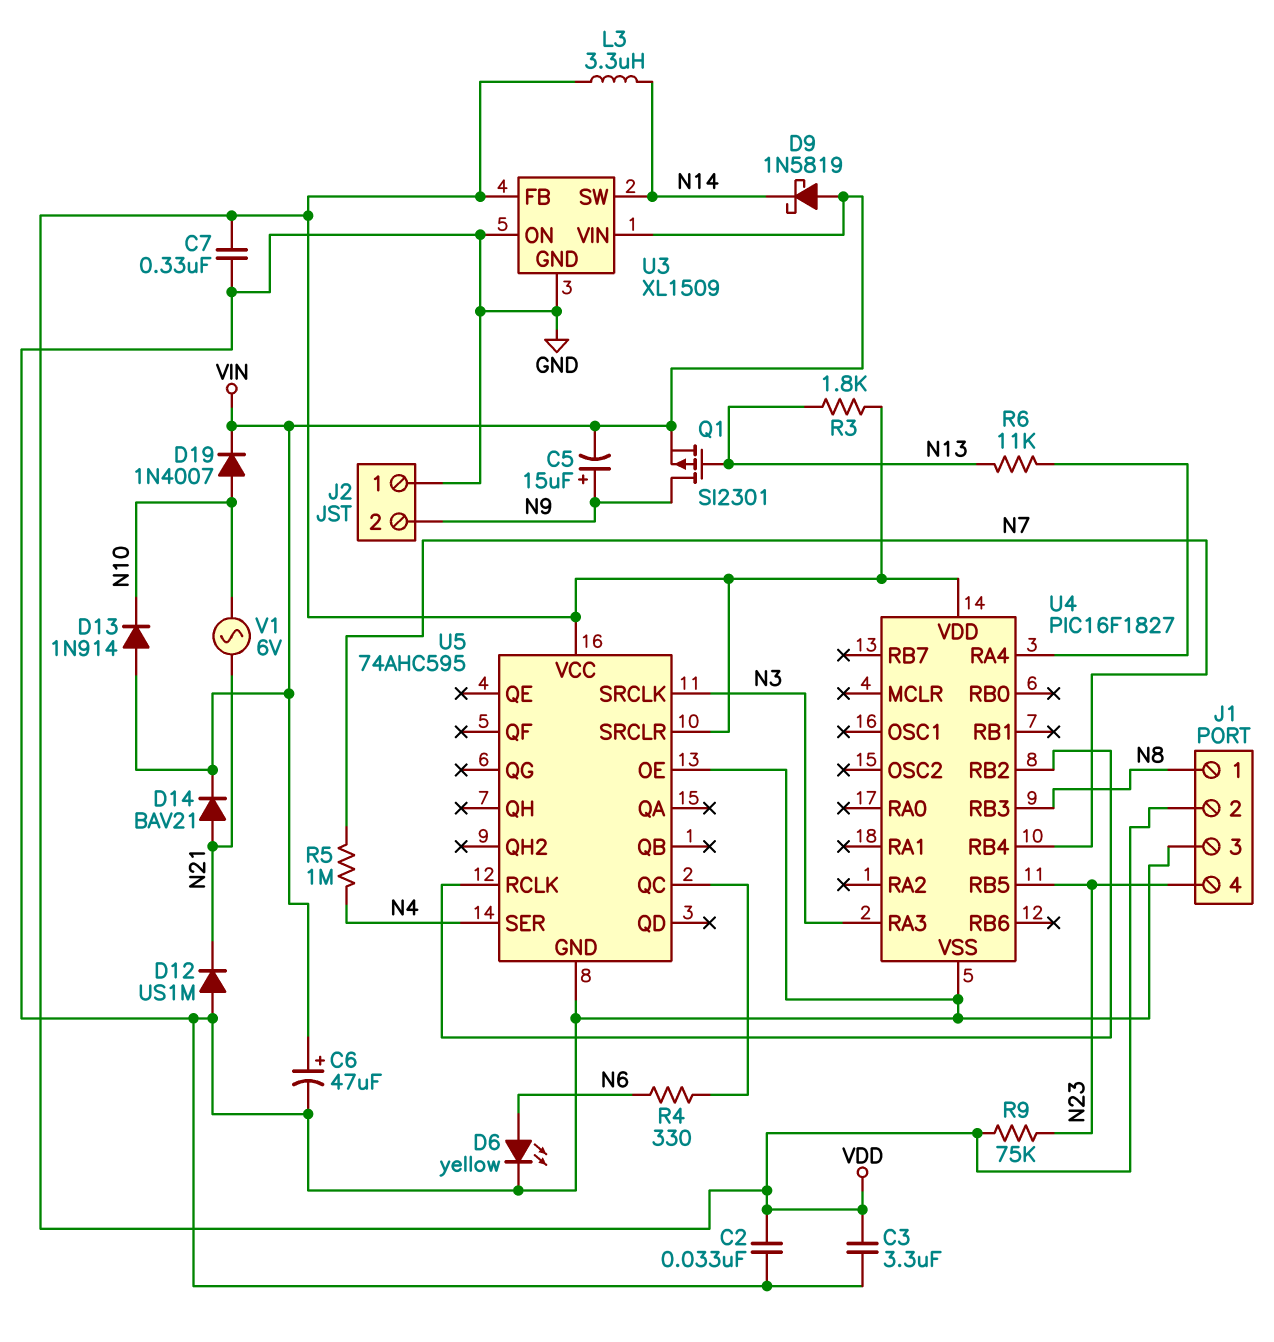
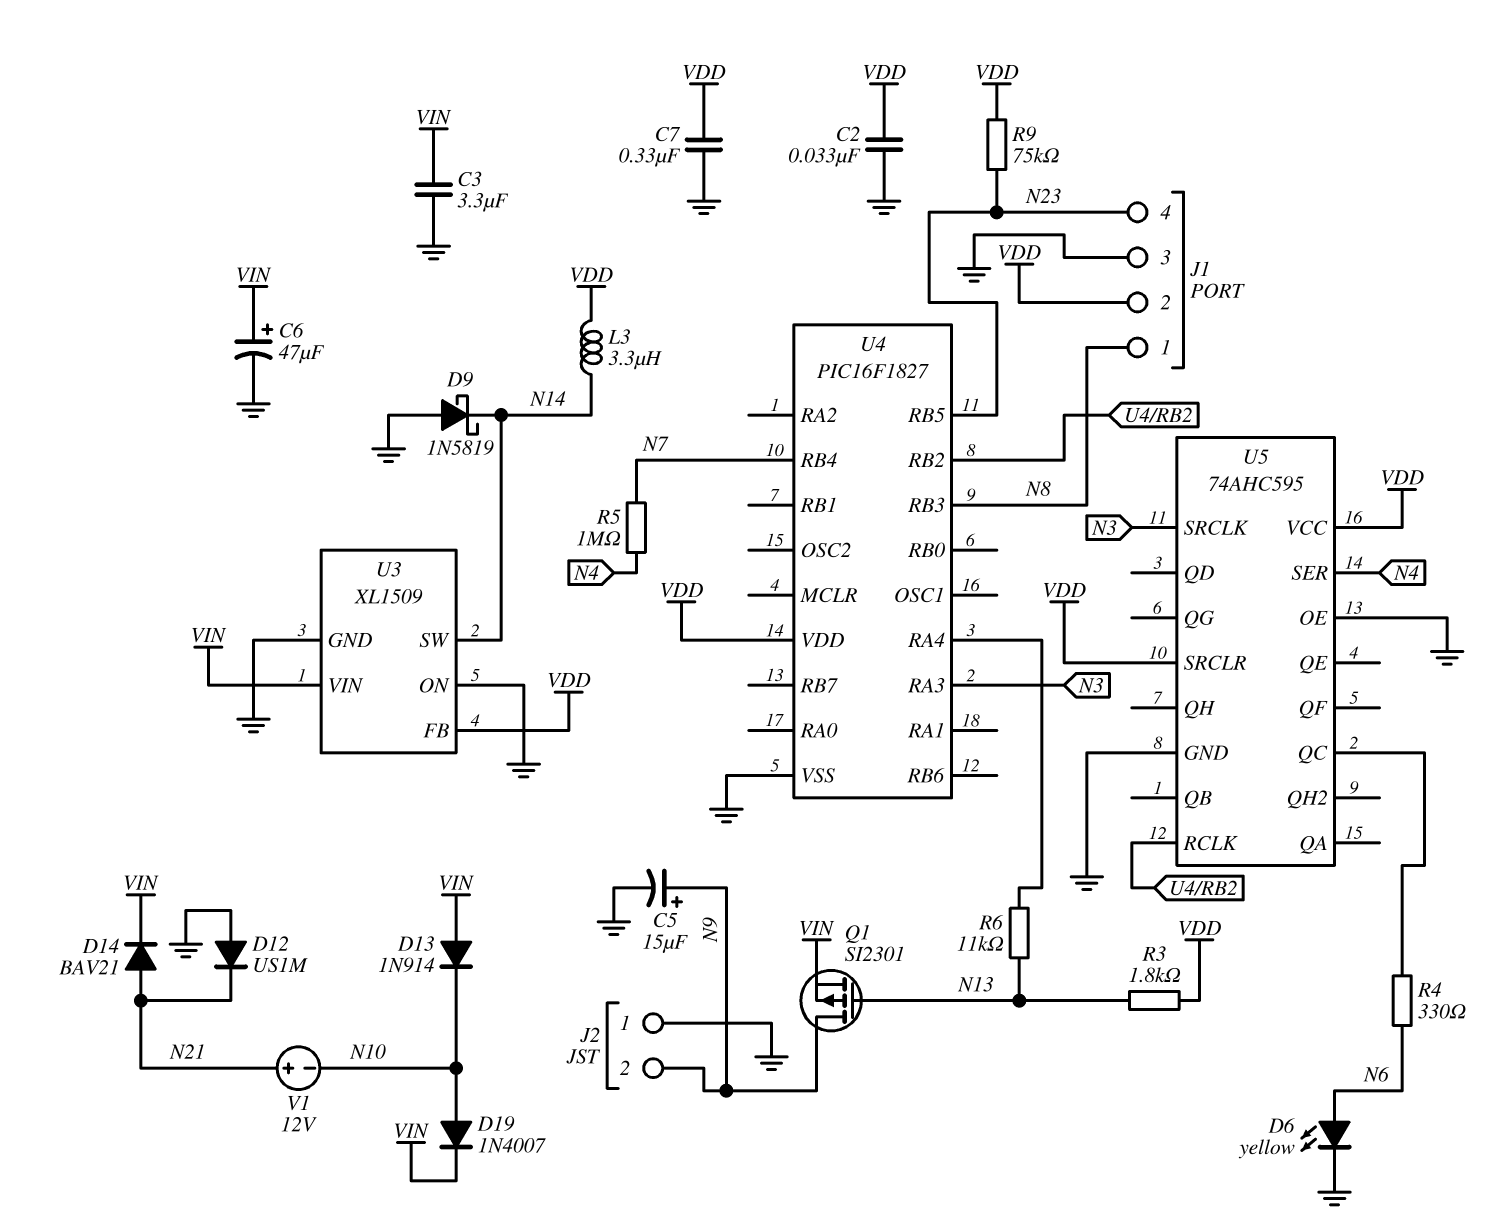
C3: 3.3uF (GND, VDD) -> 3.3uF (GND, VIN)
C5: 15uF (plus N9, minus VIN) -> 15uF (plus N9, minus GND)
D9: schottky 1N5819 (A VIN, K N14) -> schottky 1N5819 (A GND, K N14)
V1: AC 6V (N10, N21) -> 12V (plus N21, minus N10)

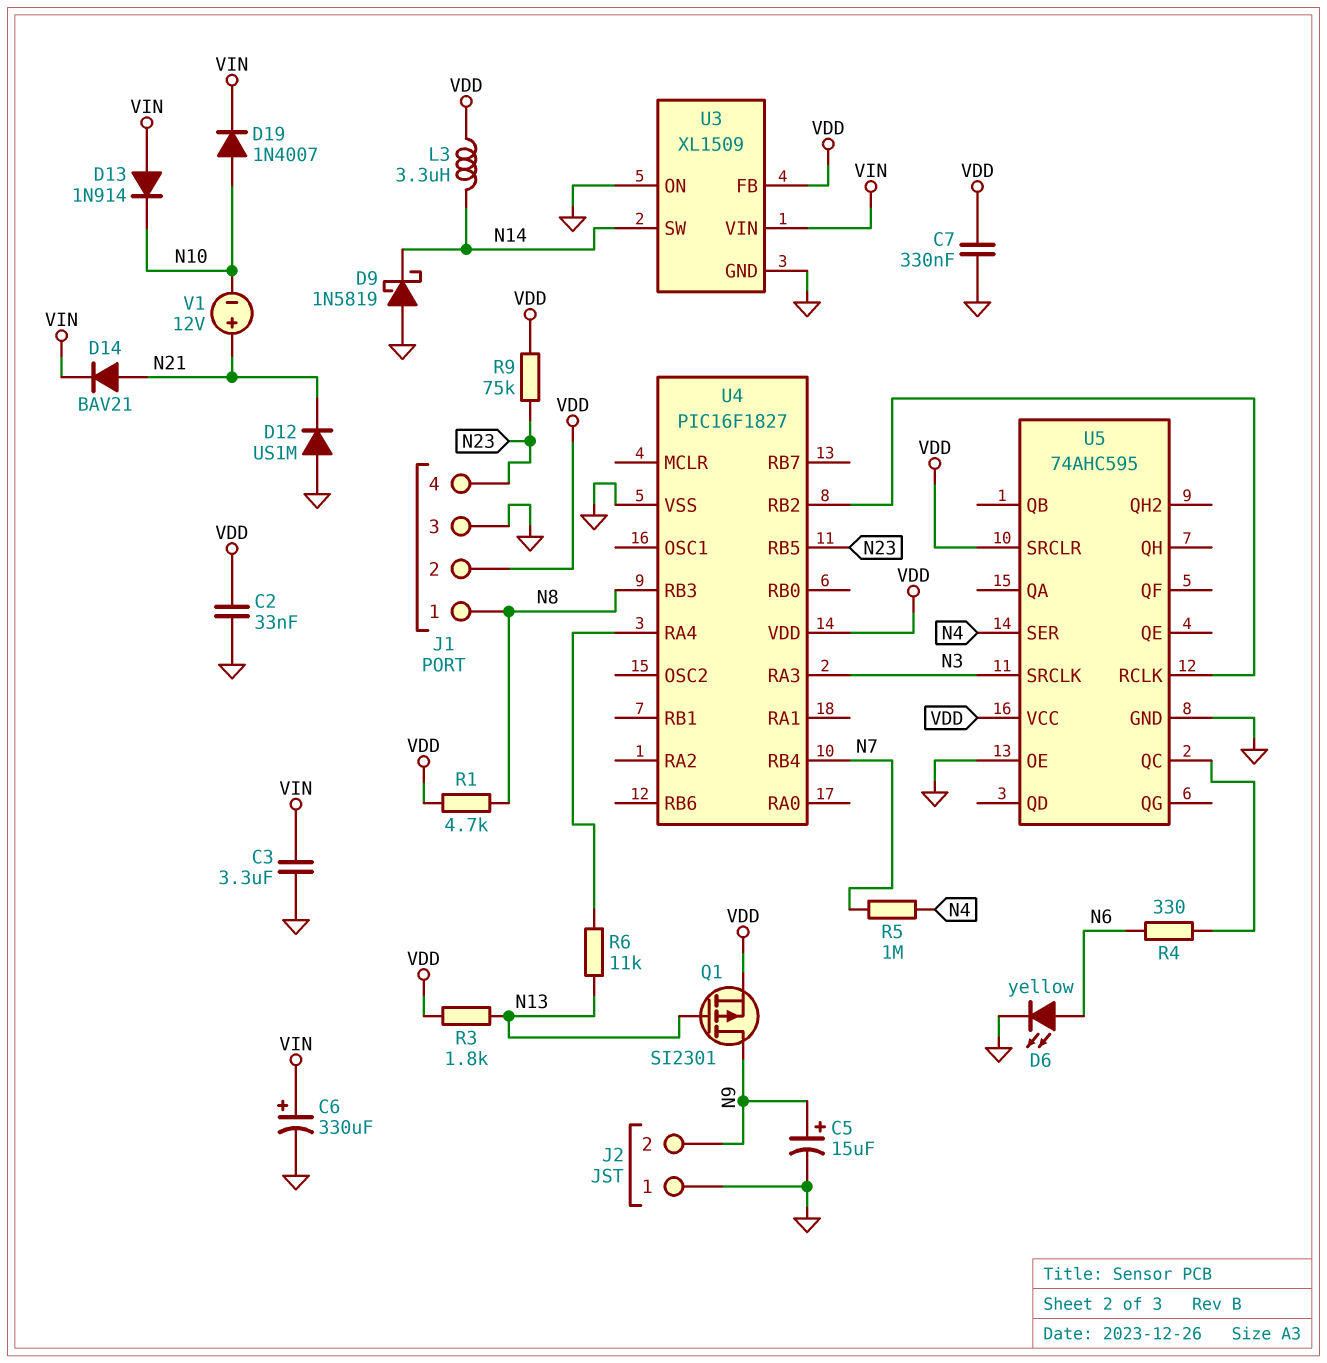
C6: 47uF (plus VIN, minus GND) -> 330uF (plus VIN, minus GND)
Q1: PMOS SI2301 (G N13, D N9, S VIN) -> PMOS SI2301 (G N13, D N9, S VDD)
R1: none -> 4.7k (N8, VDD)

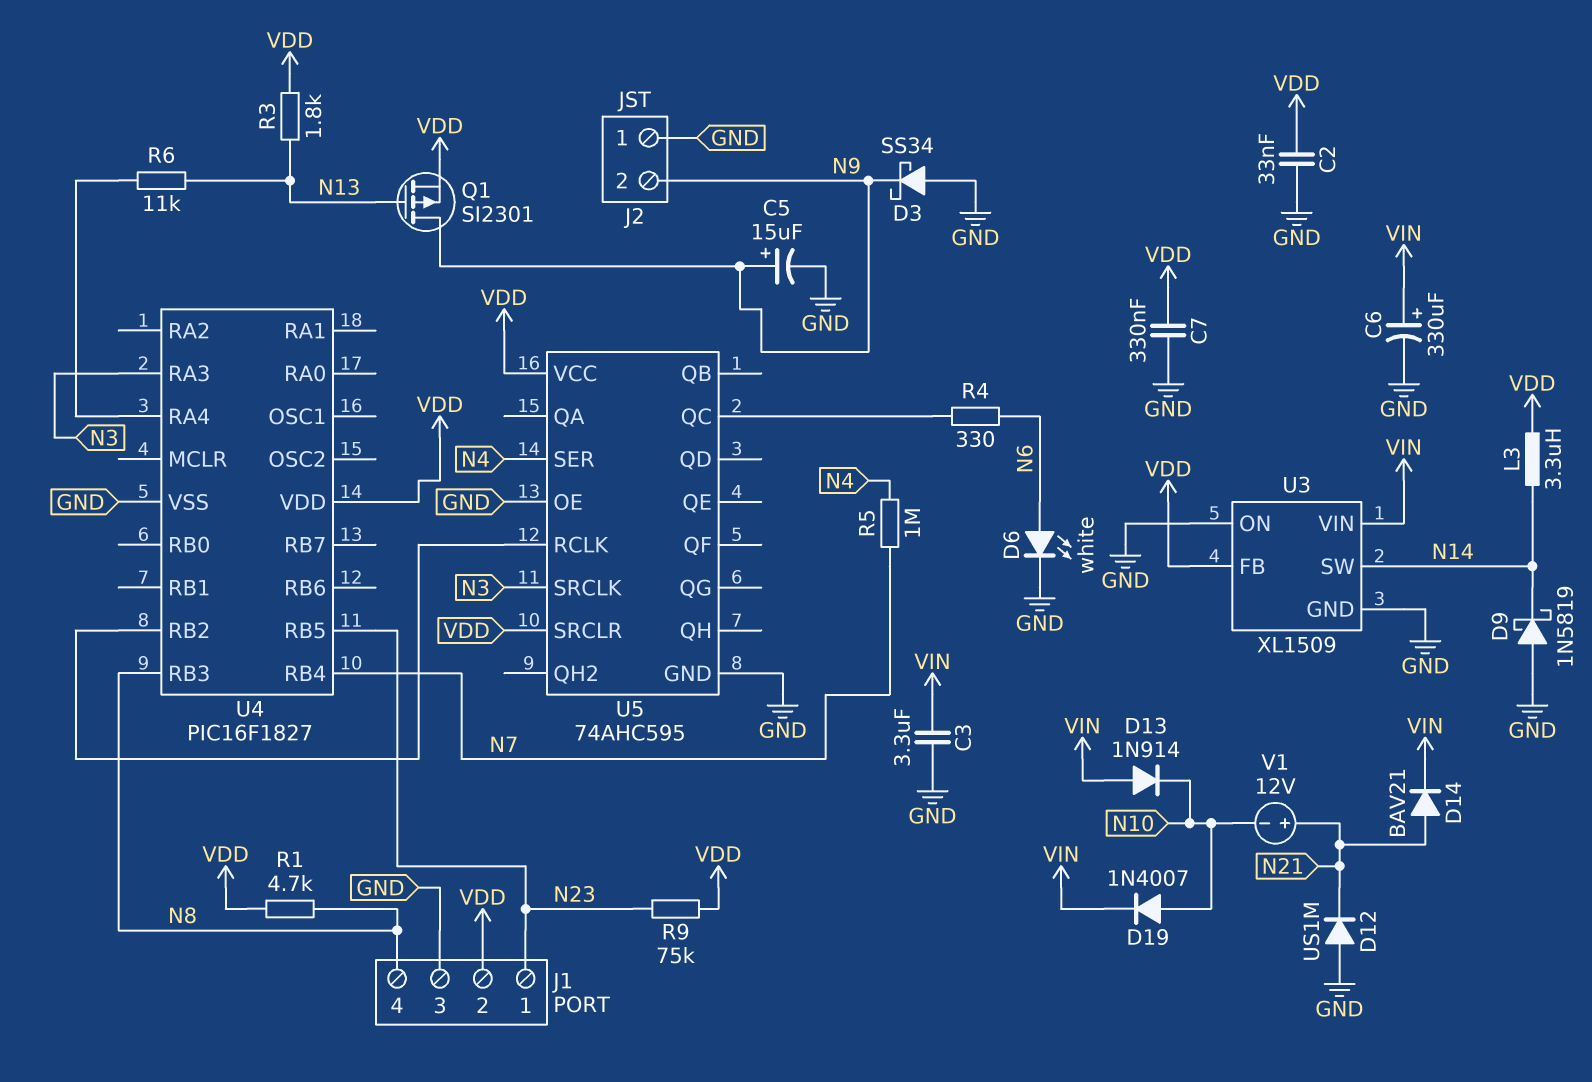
D3: none -> schottky SS34 (A GND, K N9)
D6: LED yellow (A N6, K GND) -> LED white (A N6, K GND)
J1 pin 1: N8 -> N23
J1 pin 4: N23 -> N8

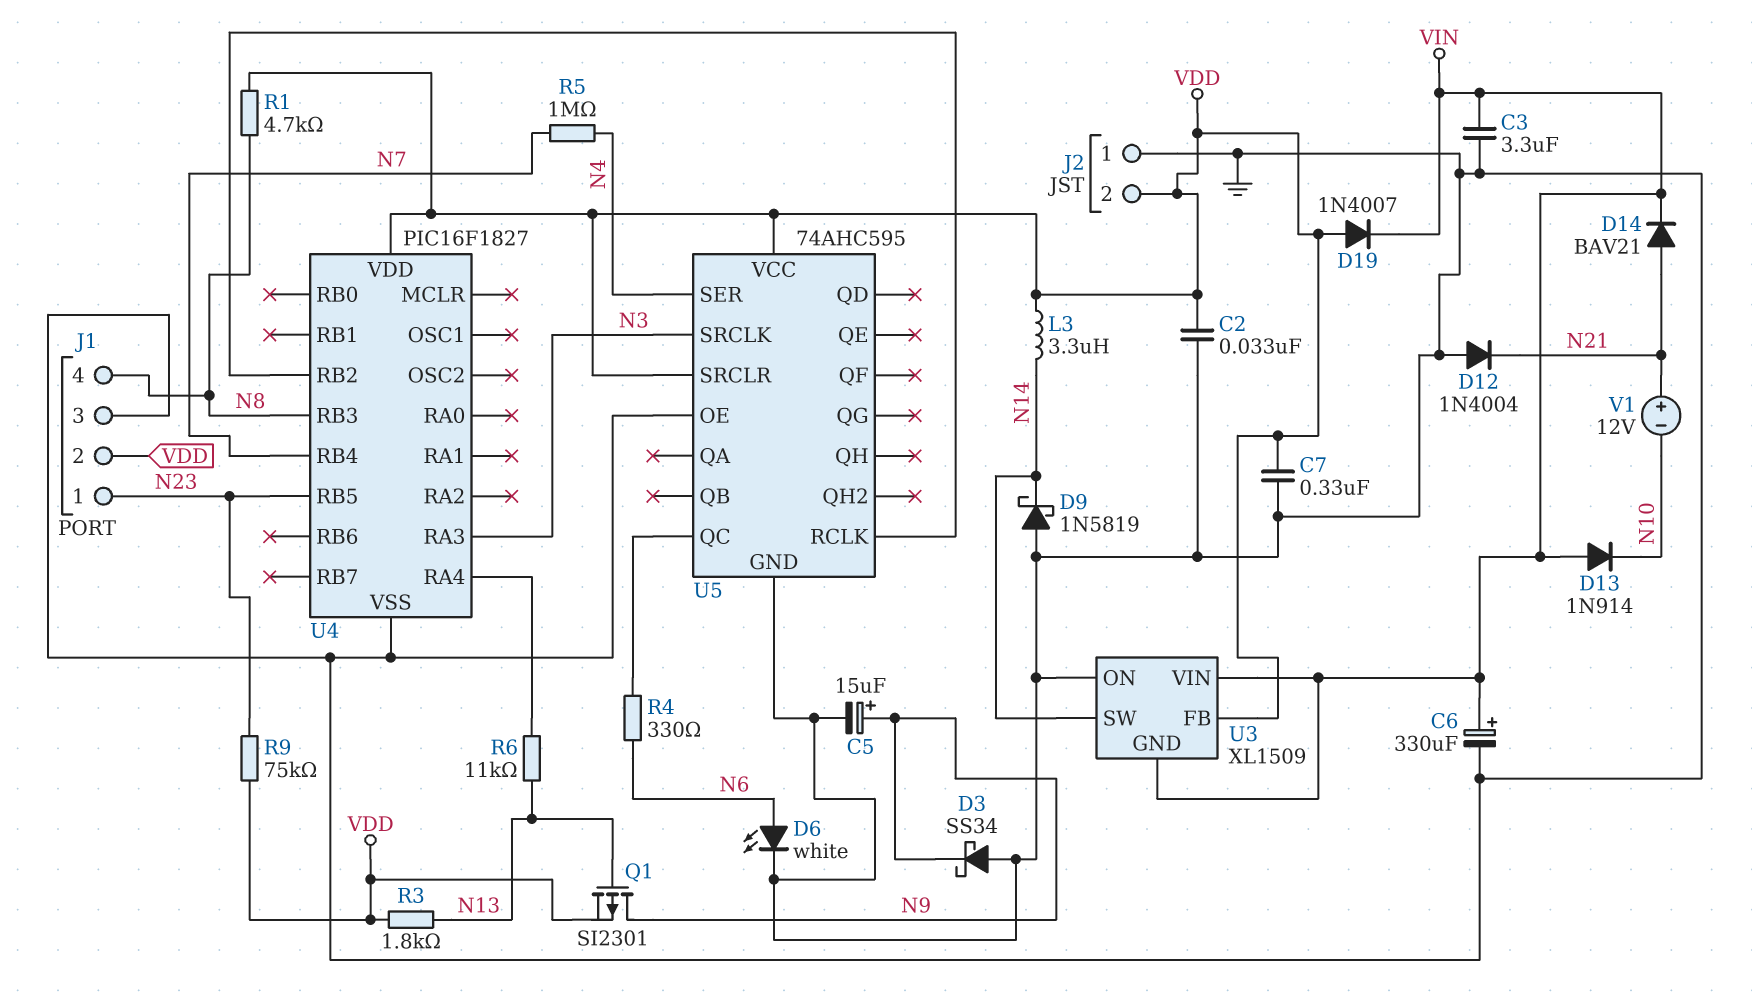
D12: diode US1M (A GND, K N21) -> diode 1N4004 (A GND, K N21)
D19: diode 1N4007 (A N10, K VIN) -> diode 1N4007 (A VDD, K VIN)
J2 pin 2: N9 -> VDD
U3 pin GND: GND -> VIN

